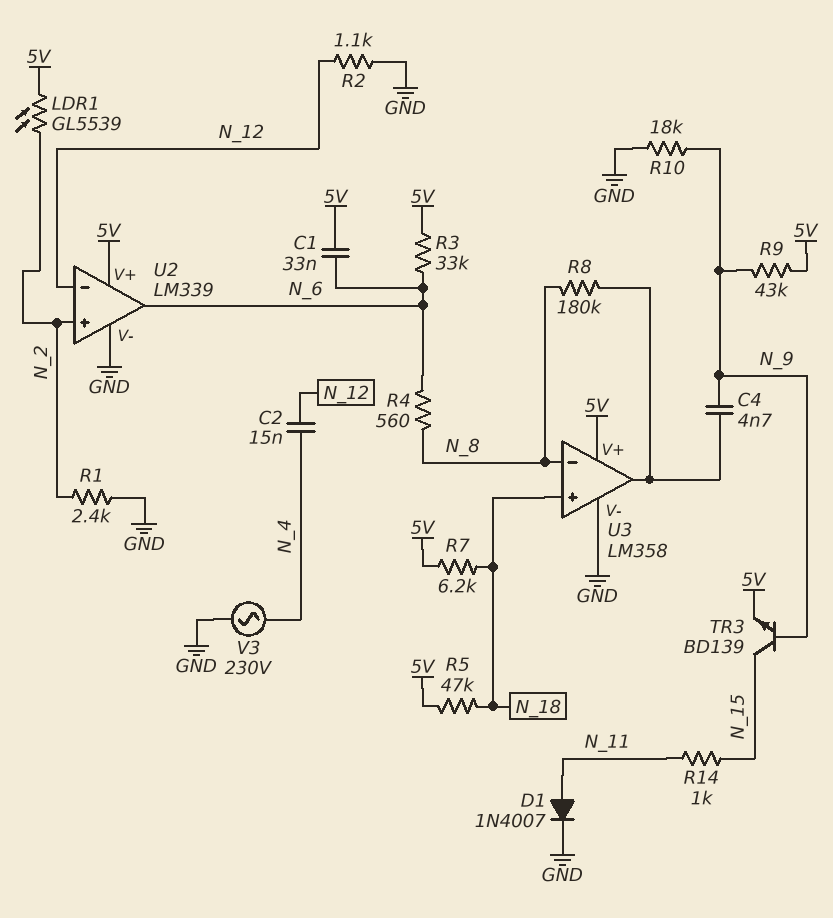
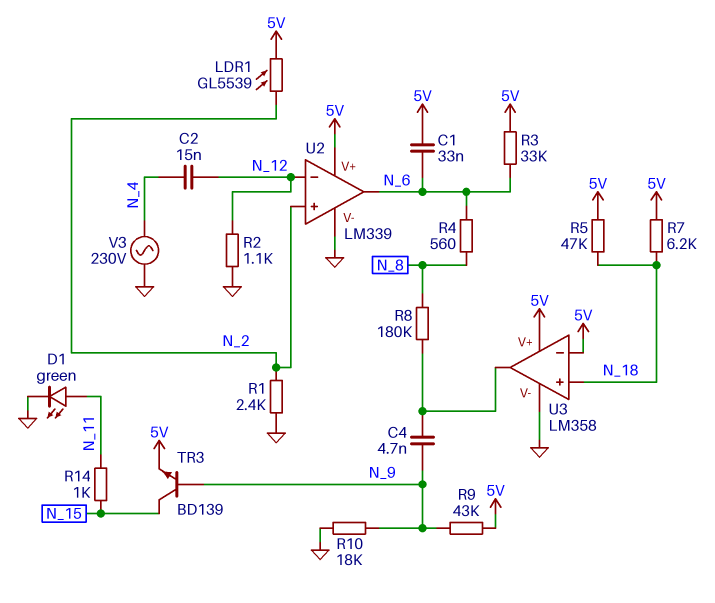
D1: diode 1N4007 (A N_11, K GND) -> LED green (A N_11, K GND)
U3 pin in-: N_8 -> 5V

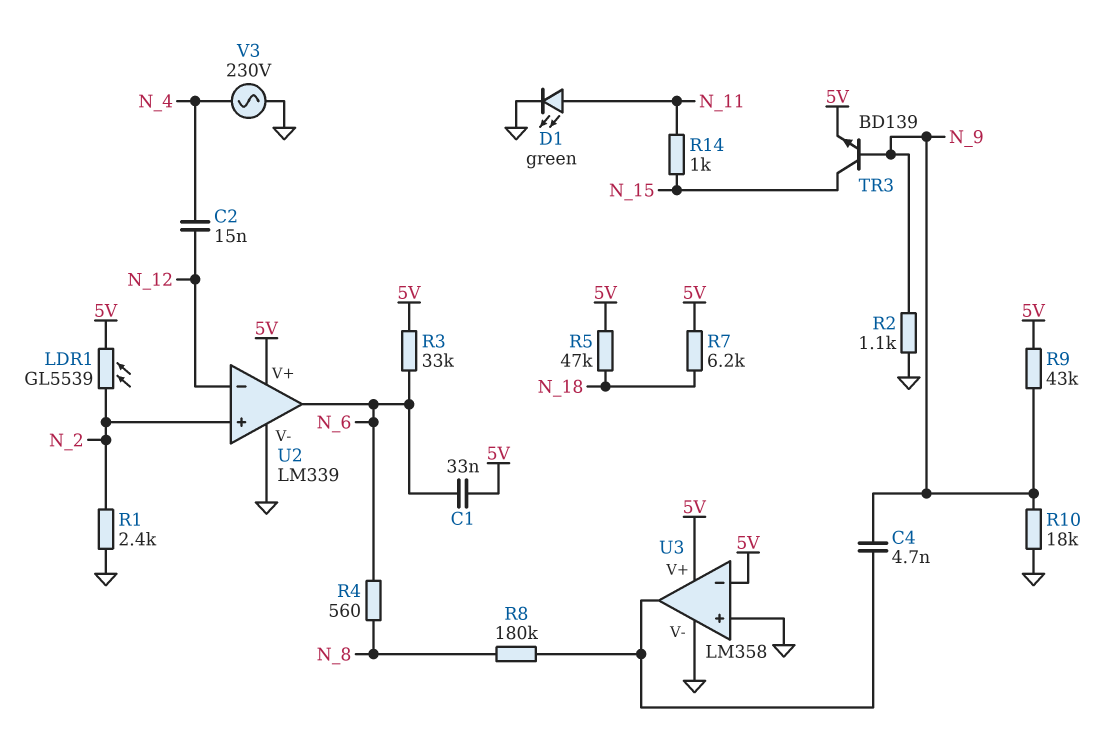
R2: 1.1k (GND, N_12) -> 1.1k (GND, N_9)
U3 pin in+: N_18 -> GND

